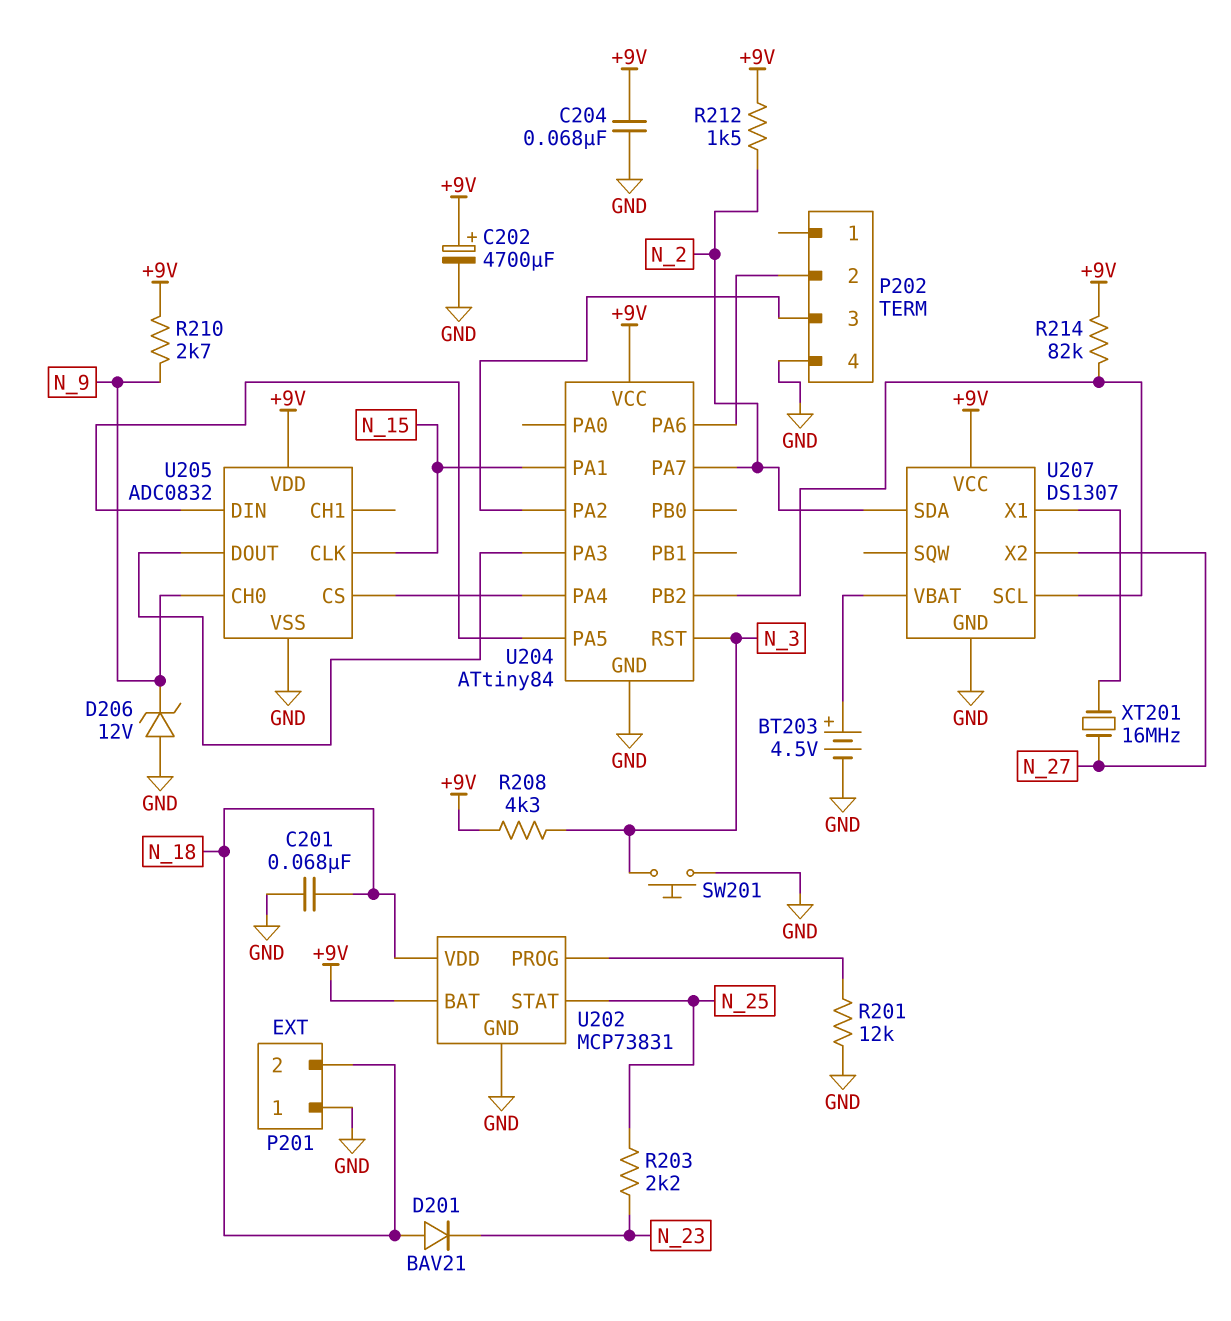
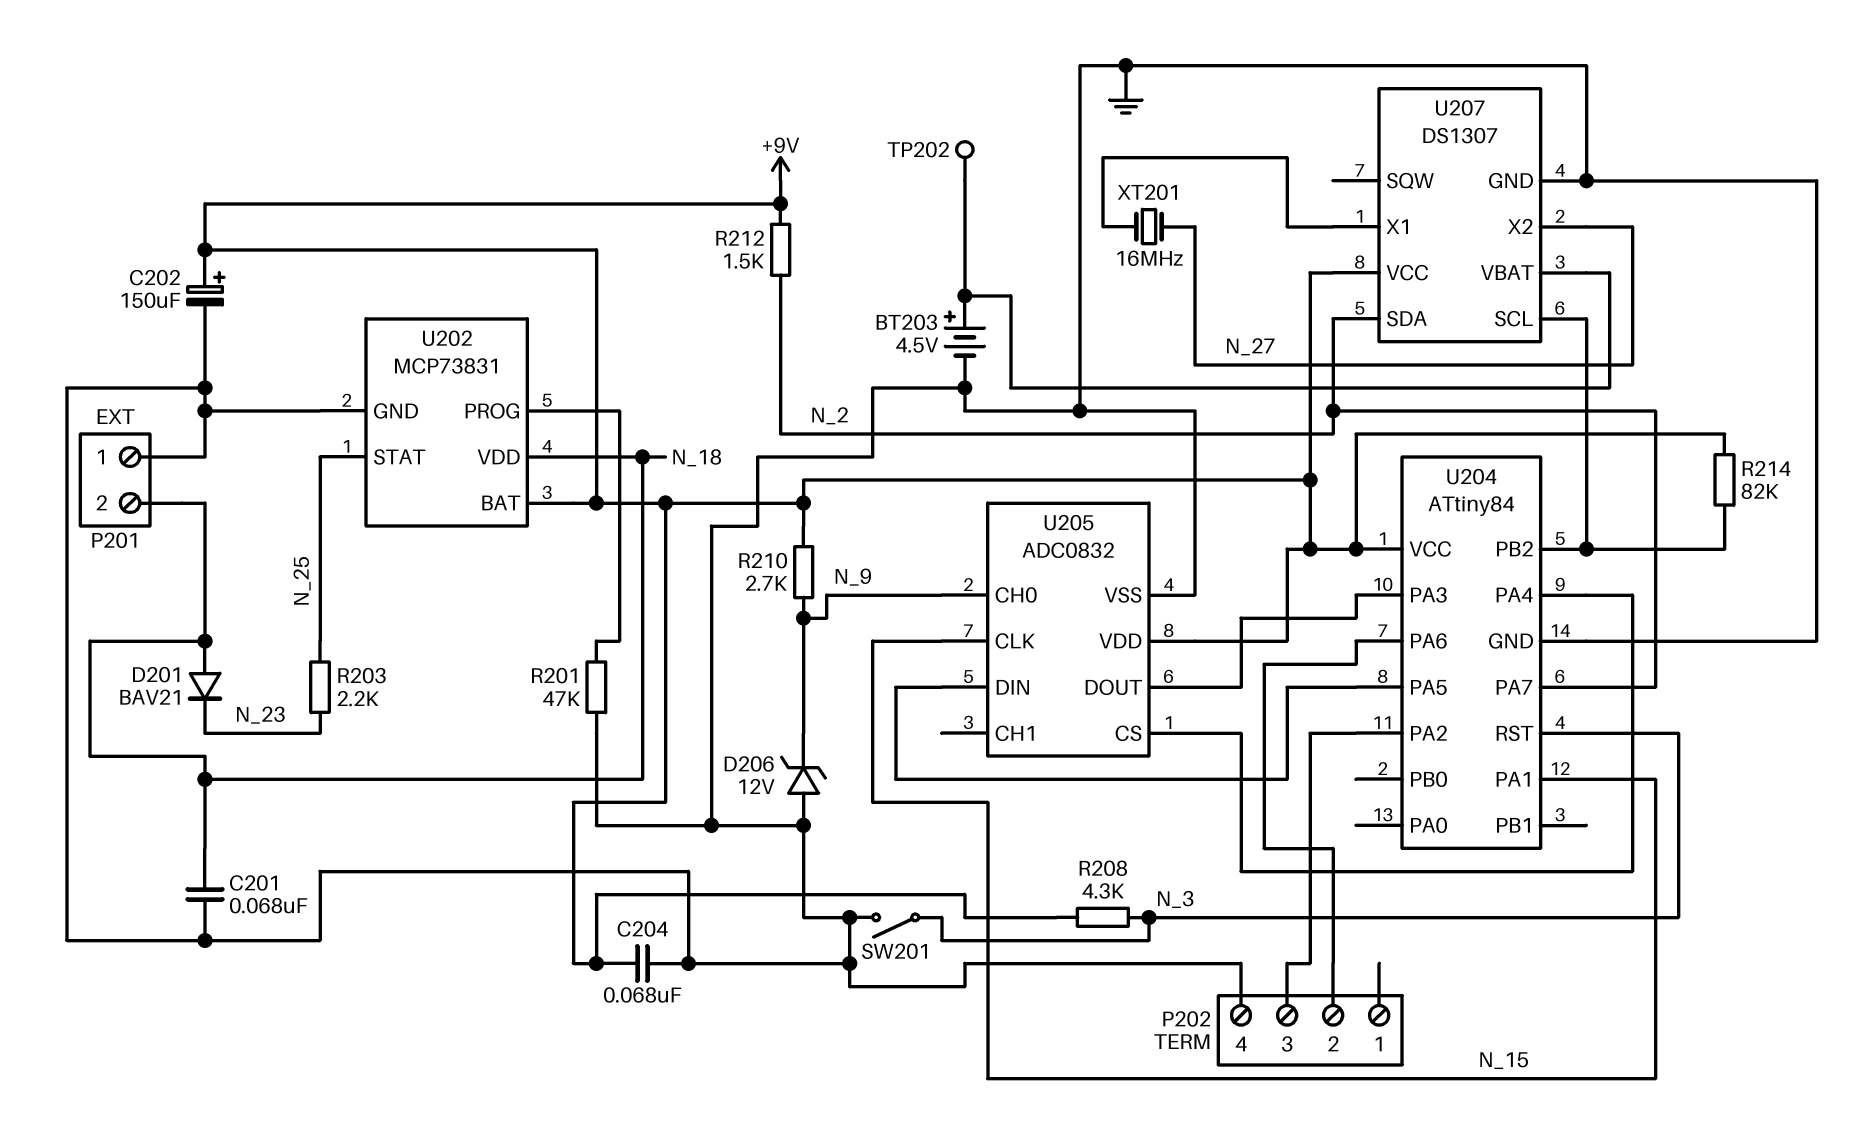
C202: 4700uF (plus +9V, minus GND) -> 150uF (plus +9V, minus GND)
R201: 12k (GND, U202/PROG) -> 47k (GND, U202/PROG)
SW201: button (GND, N_3) -> switch (GND, N_3)
TP202: none -> test point (U207/VBAT)

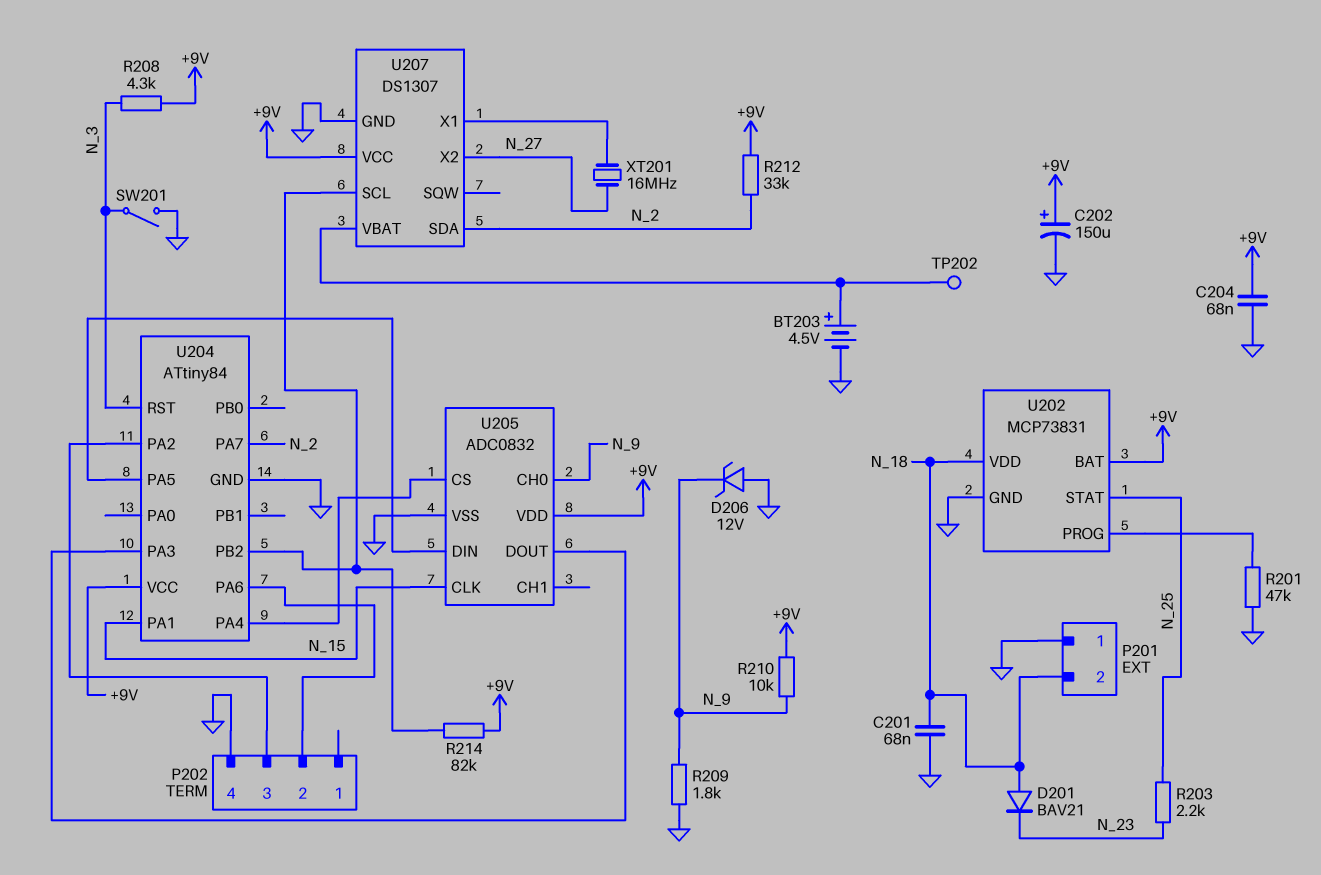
R209: none -> 1.8k (GND, N_9)
R210: 2.7k (+9V, N_9) -> 10k (+9V, N_9)
R212: 1.5k (+9V, N_2) -> 33k (+9V, N_2)

